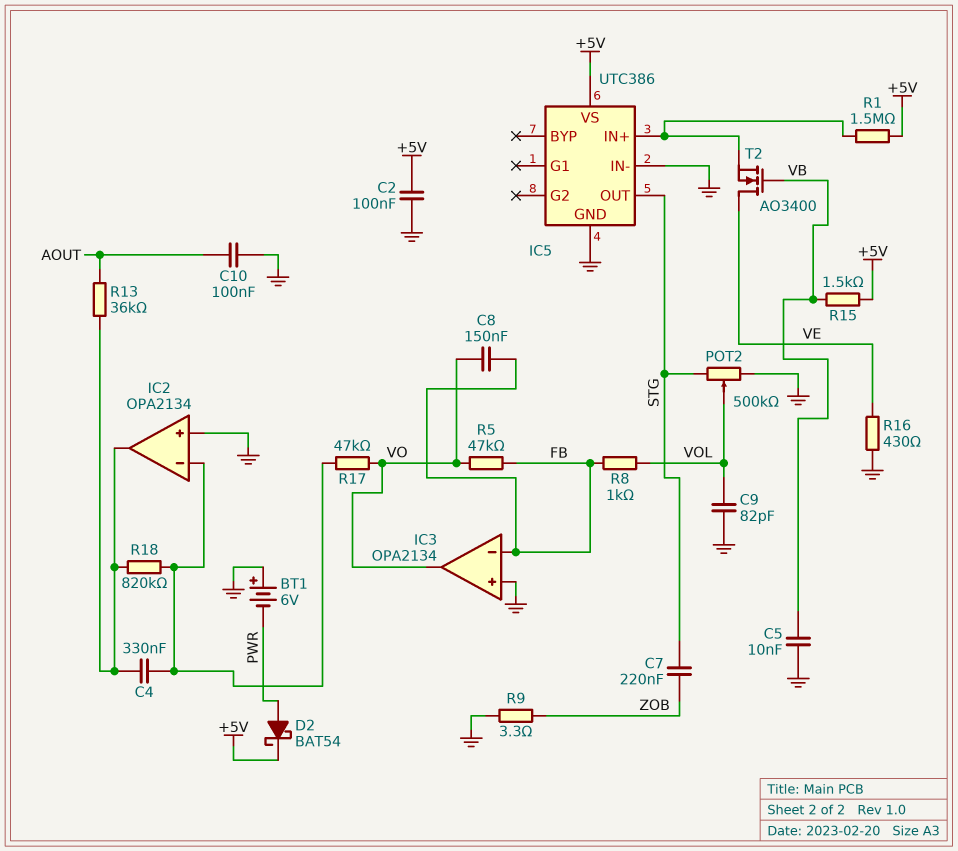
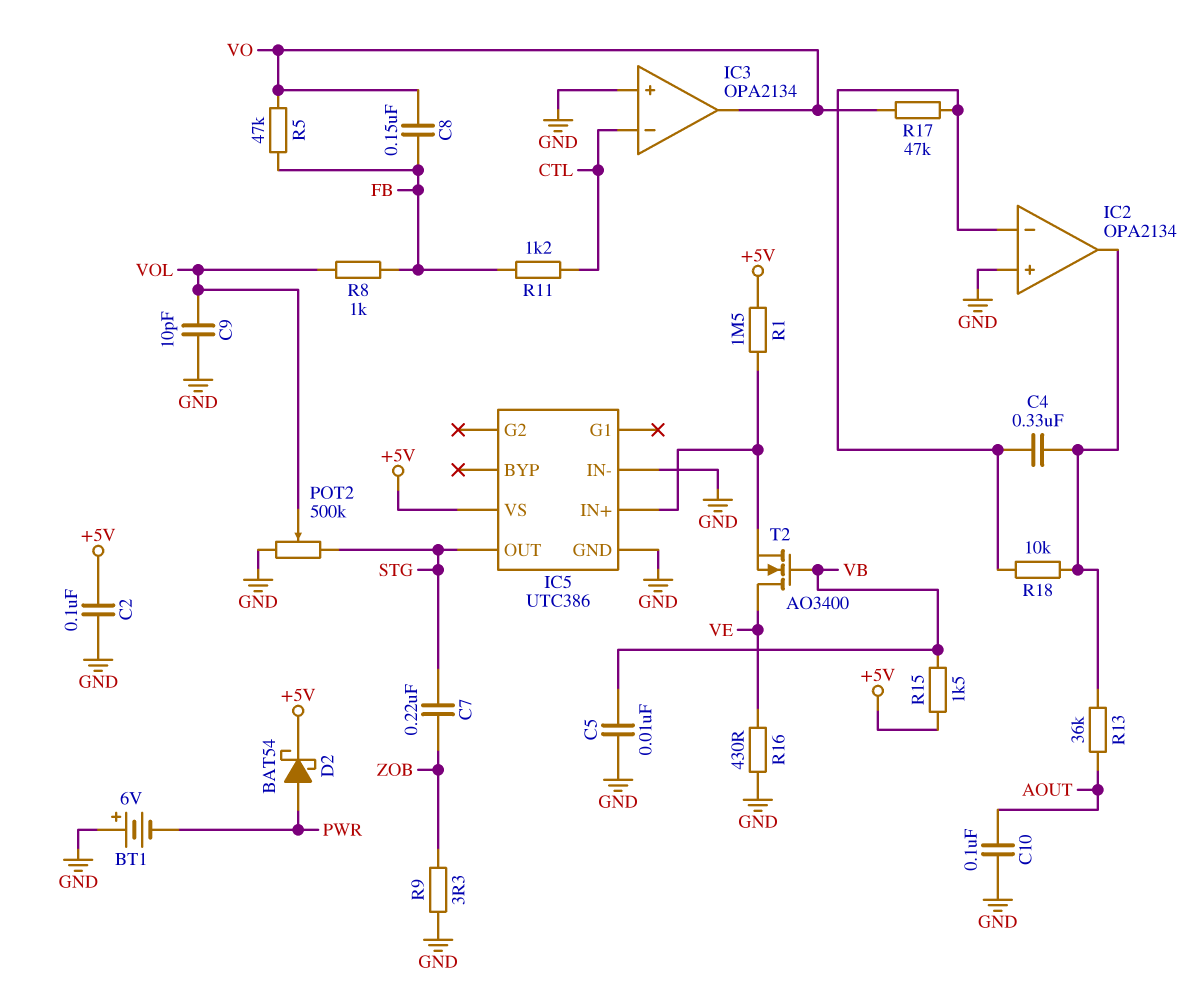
C9: 82pF (GND, VOL) -> 10pF (GND, VOL)
IC3 pin in-: FB -> CTL
R11: none -> 1.2k (CTL, FB)
R18: 820k (IC2/in-, IC2/out) -> 10k (IC2/in-, IC2/out)

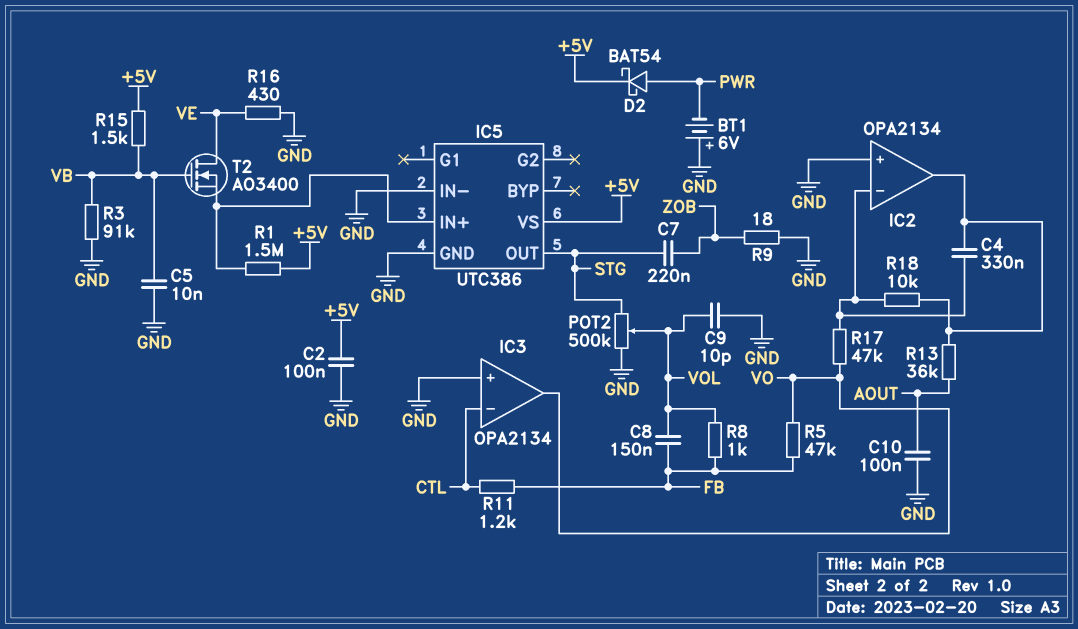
C8: 150nF (FB, VO) -> 150nF (FB, VOL)
R3: none -> 91k (GND, VB)
R9: 3.3 (GND, ZOB) -> 18 (GND, ZOB)

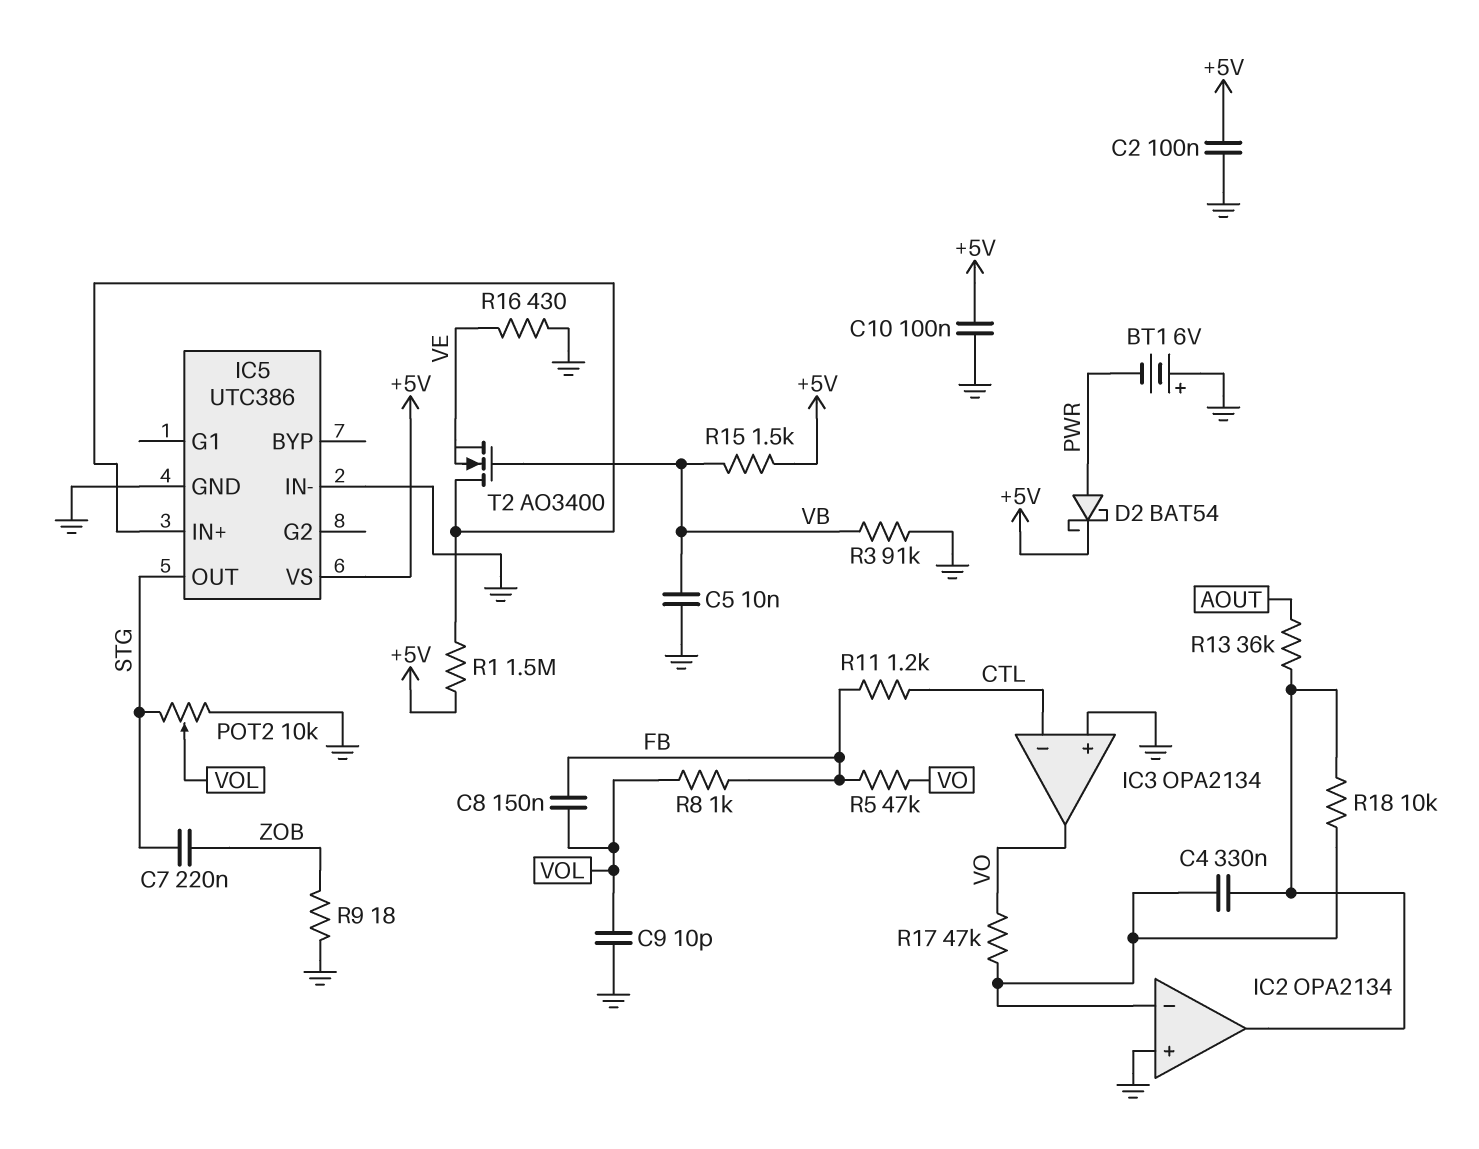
C10: 100nF (AOUT, GND) -> 100nF (+5V, GND)
POT2: 500k (GND, STG, wiper VOL) -> 10k (GND, STG, wiper VOL)
T2: NMOS AO3400 (G VB, D VE, S IC5/IN+) -> NMOS AO3400 (G VB, D IC5/IN+, S VE)

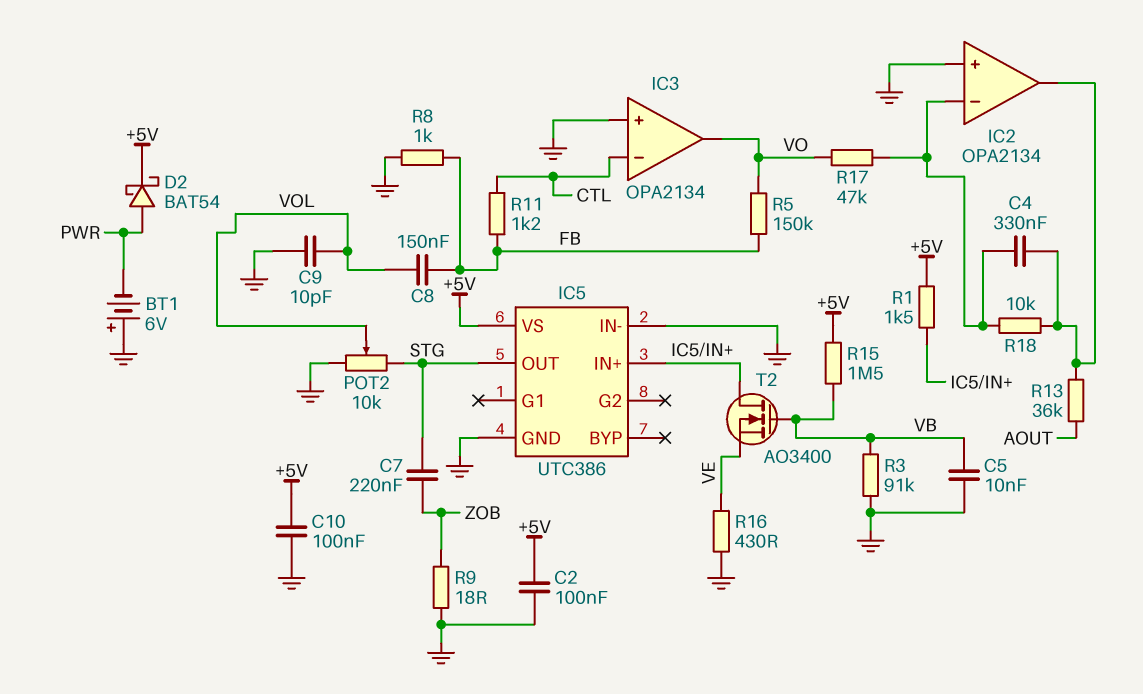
R1: 1.5M (+5V, IC5/IN+) -> 1.5k (+5V, IC5/IN+)
R5: 47k (FB, VO) -> 150k (FB, VO)
R8: 1k (FB, VOL) -> 1k (FB, GND)
R15: 1.5k (+5V, VB) -> 1.5M (+5V, VB)

